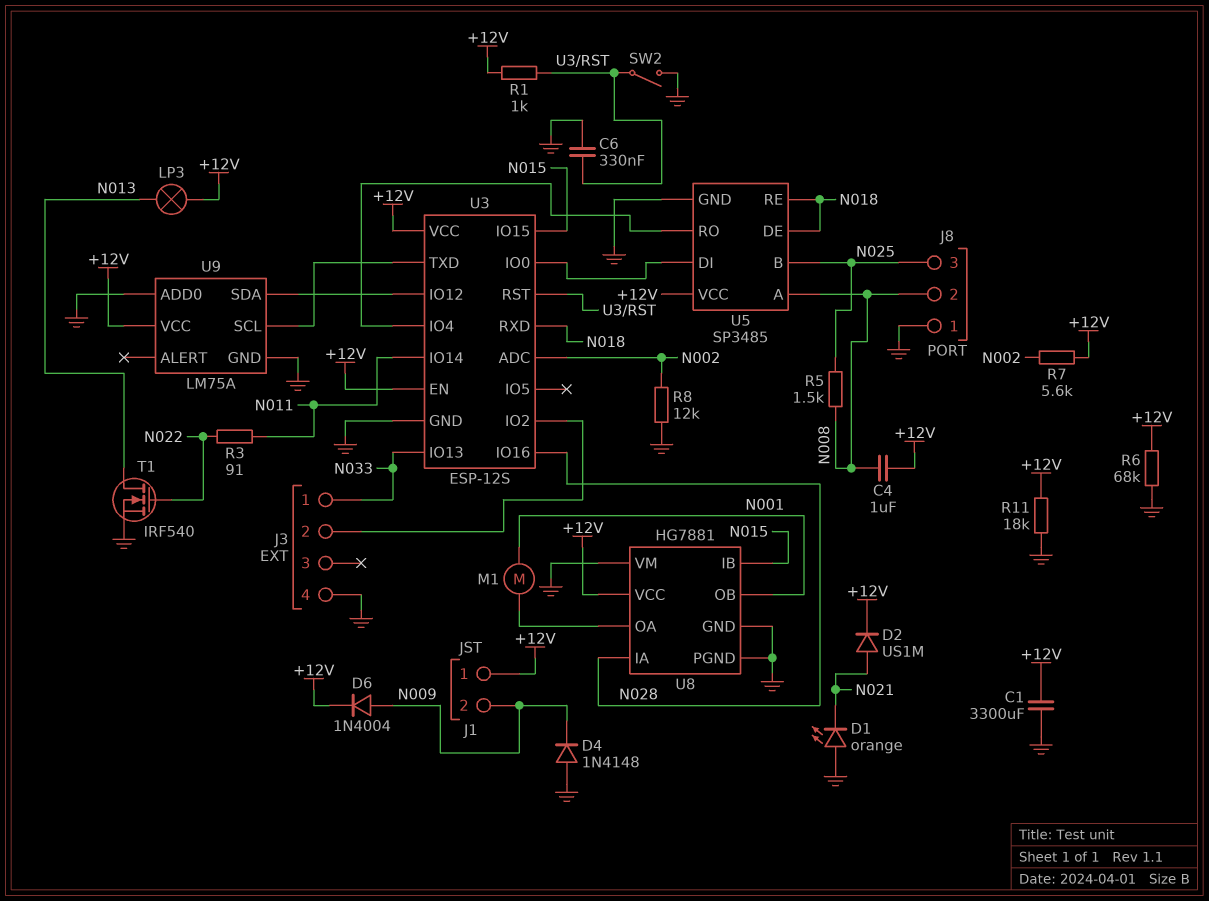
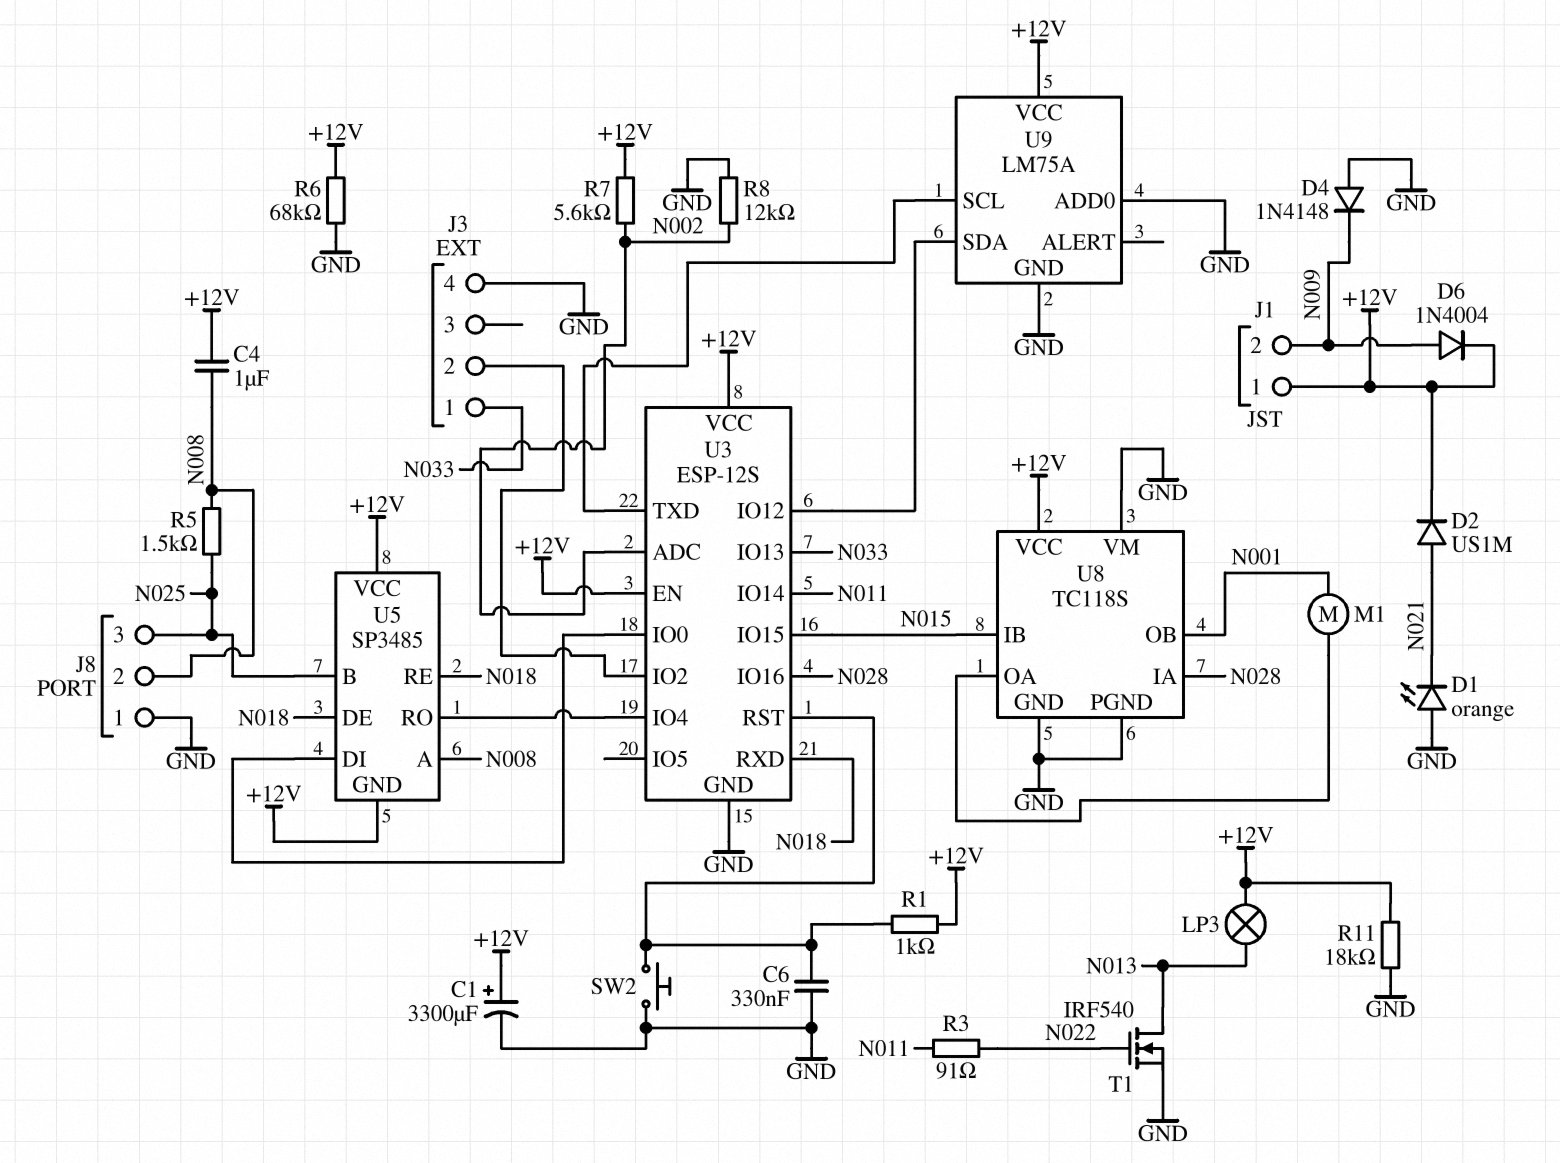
C1: 3300uF (+12V, GND) -> 3300uF (plus +12V, minus GND)
SW2: switch (GND, U3/RST) -> button (GND, U3/RST)
U5 pin GND: GND -> +12V
U8: HG7881 -> TC118S

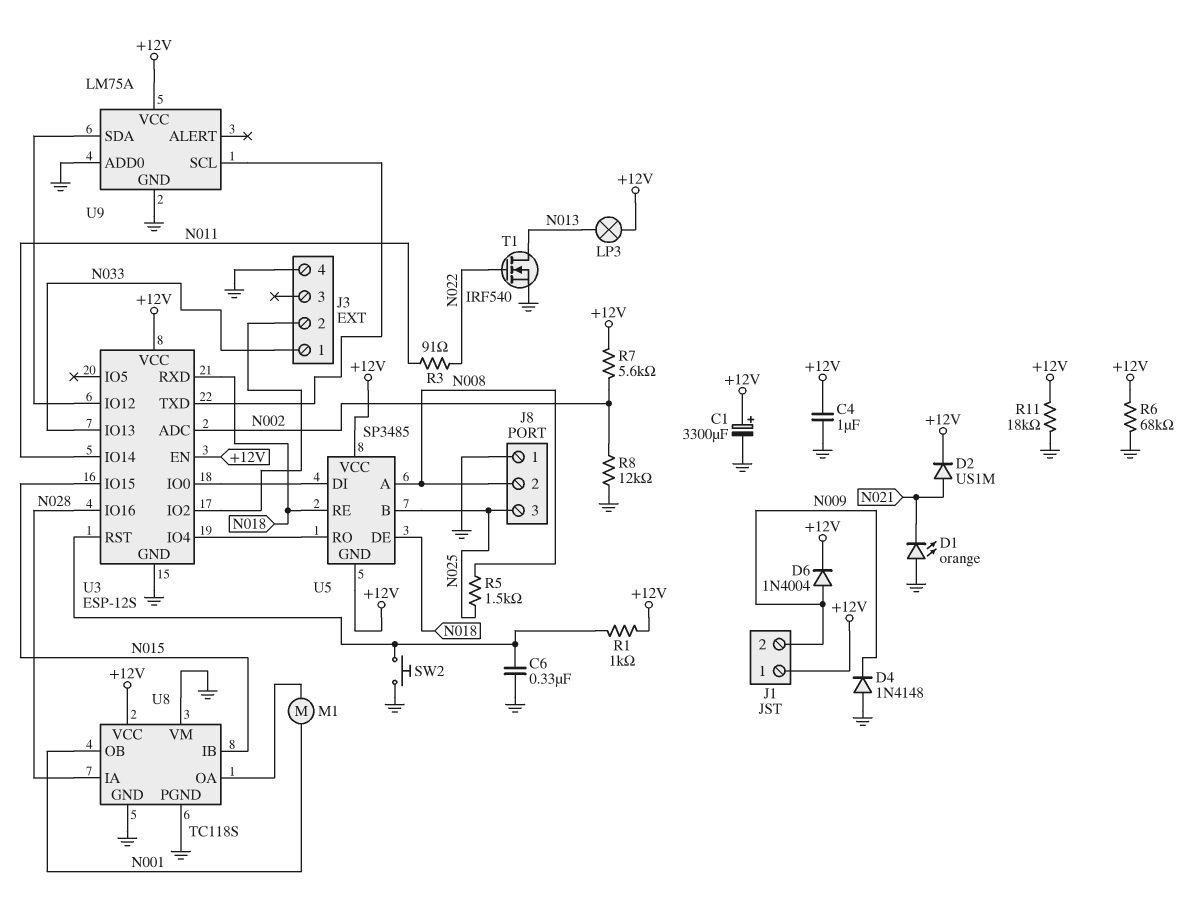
C4: 1uF (+12V, N008) -> 1uF (+12V, GND)

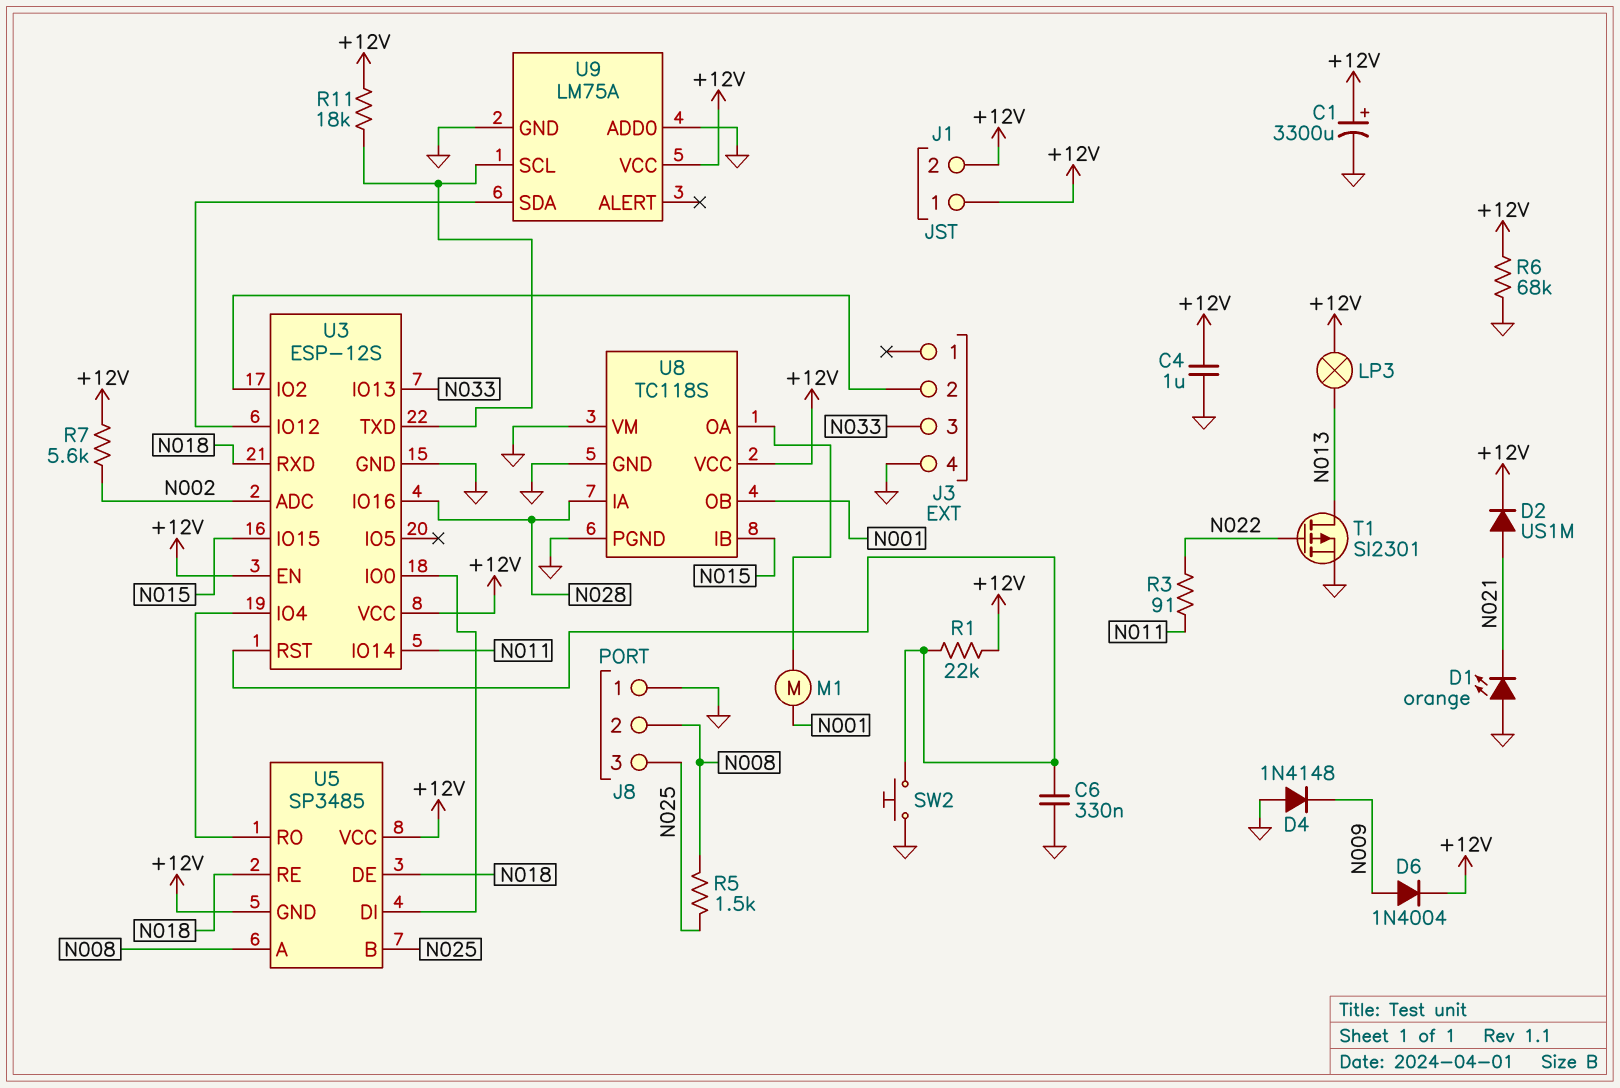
J1 pin 2: N009 -> +12V
J3 pin 1: N033 -> none
J3 pin 3: none -> N033
R1: 1k (+12V, U3/RST) -> 22k (+12V, U3/RST)
R8: 12k (GND, N002) -> none
R11: 18k (+12V, GND) -> 18k (+12V, U3/TXD)
T1: NMOS IRF540 (G N022, D N013, S GND) -> PMOS SI2301 (G N022, D N013, S GND)

